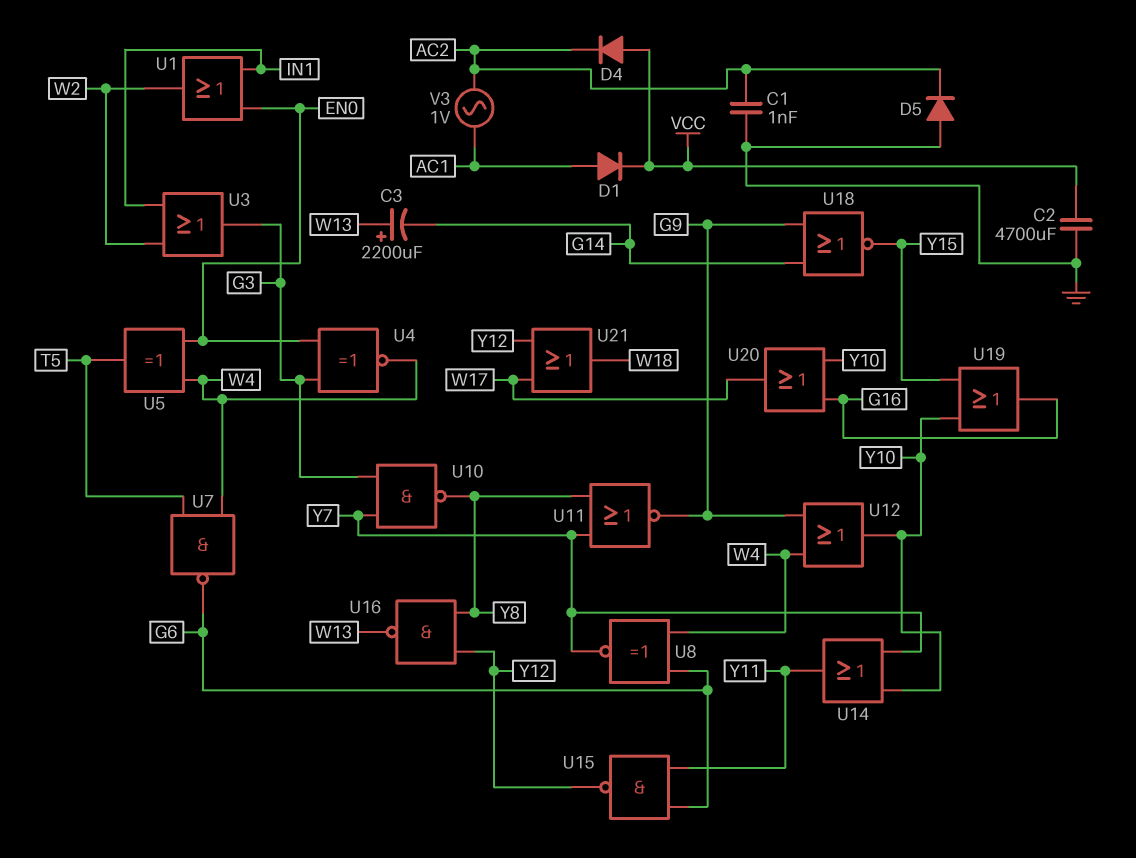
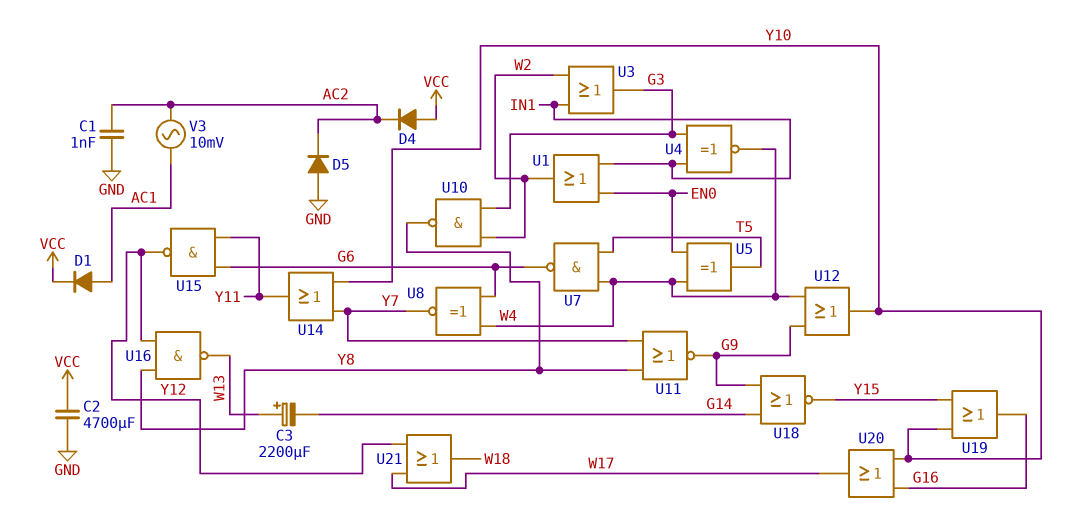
U4: XNOR (in EN0, in G3, out W4) -> XNOR (in G3, in IN1, out W4)
U10: NAND (in G3, in Y7, out Y8) -> NAND (in G3, in W2, out Y8)
V3: AC 1V (AC1, AC2) -> AC 10mV (AC1, AC2)

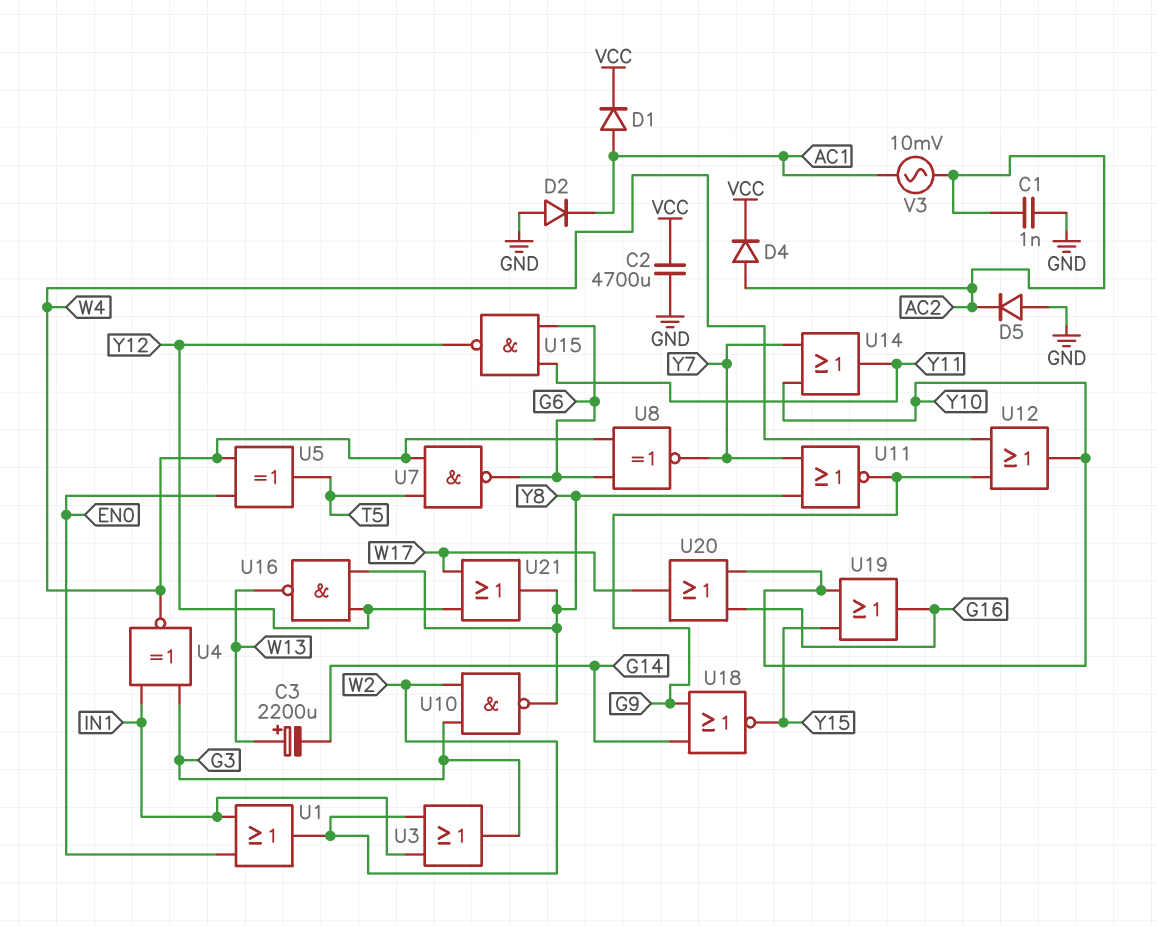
D2: none -> diode (A GND, K AC1)
D4: diode (A VCC, K AC2) -> diode (A AC2, K VCC)
U21: OR (in W17, in Y12, out W18) -> OR (in W17, in Y12, out Y8)

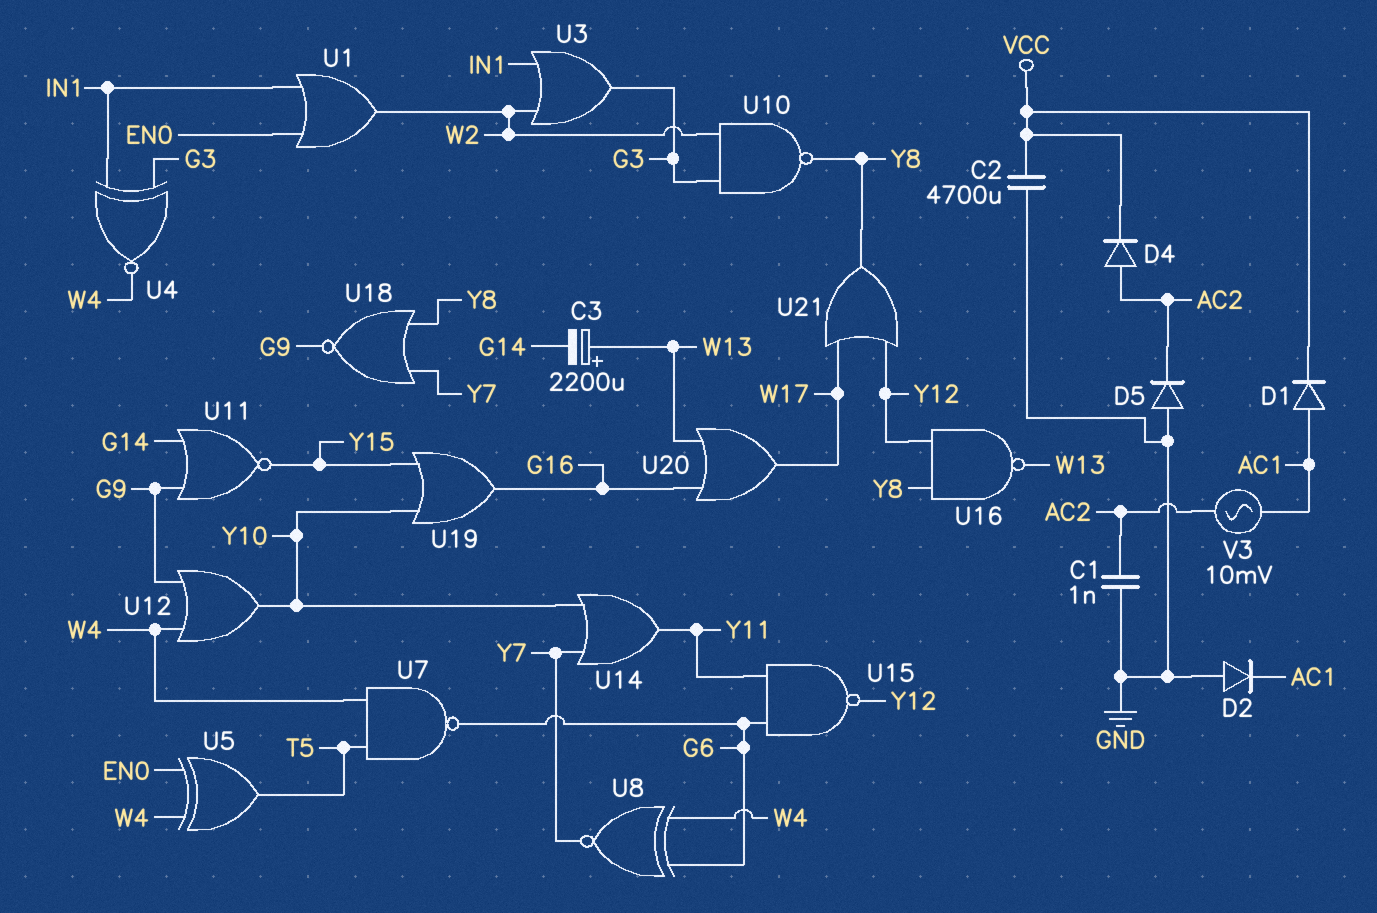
U11: NOR (in Y7, in Y8, out G9) -> NOR (in G9, in G14, out Y15)
U18: NOR (in G9, in G14, out Y15) -> NOR (in Y7, in Y8, out G9)
U20: OR (in G16, in Y10, out W17) -> OR (in G16, in W13, out W17)

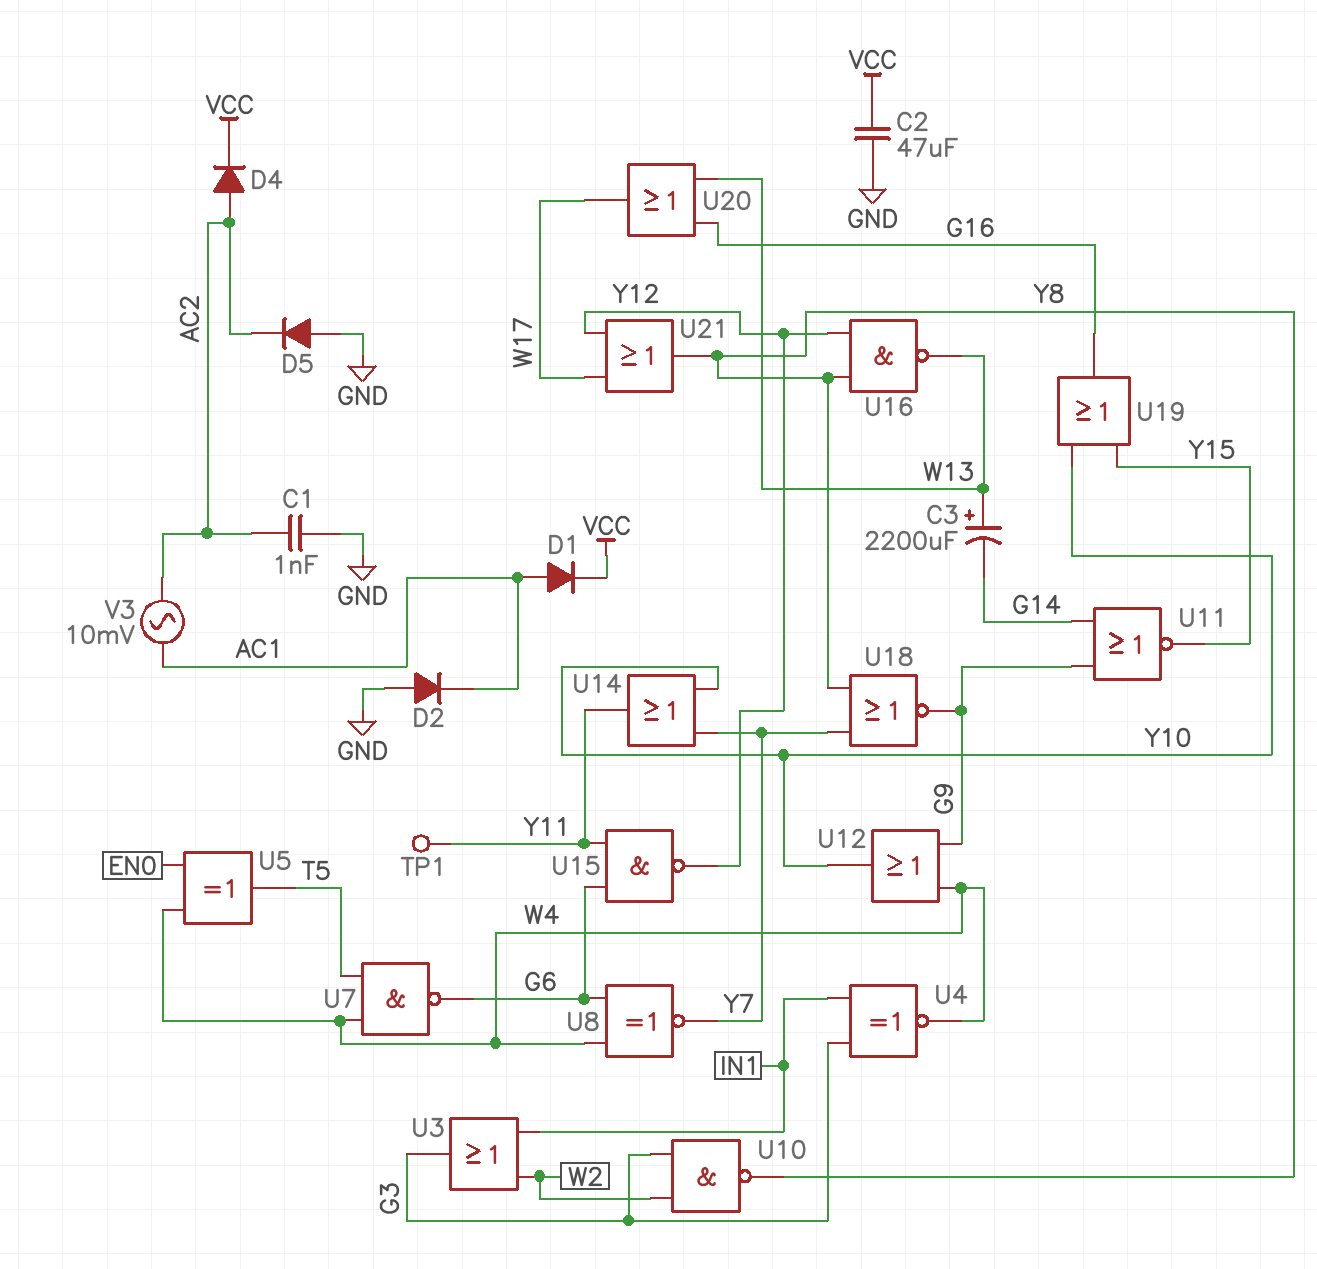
C2: 4700uF (GND, VCC) -> 47uF (GND, VCC)
TP1: none -> test point (Y11)
U1: OR (in EN0, in IN1, out W2) -> none

